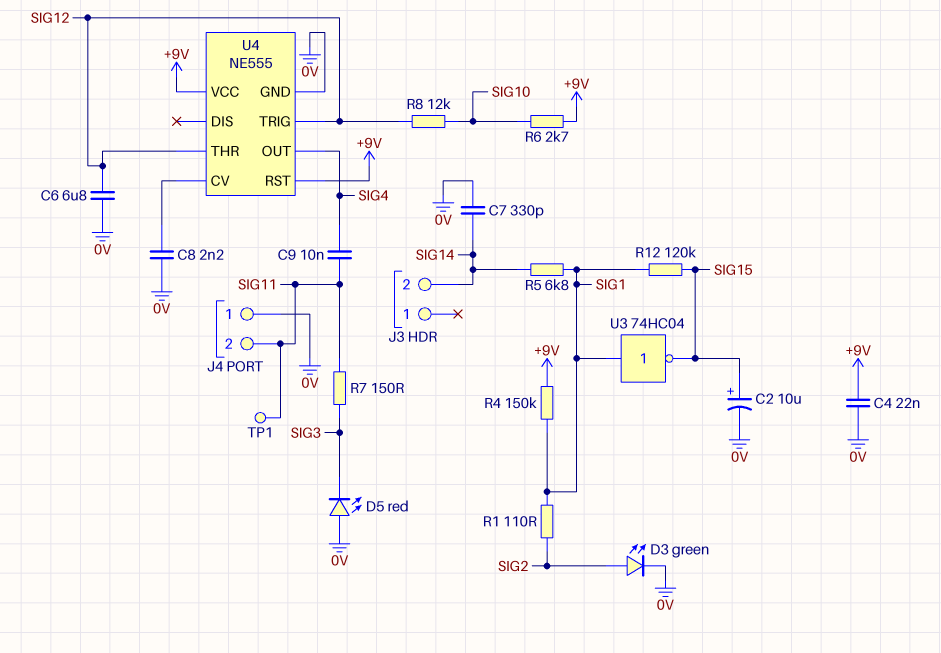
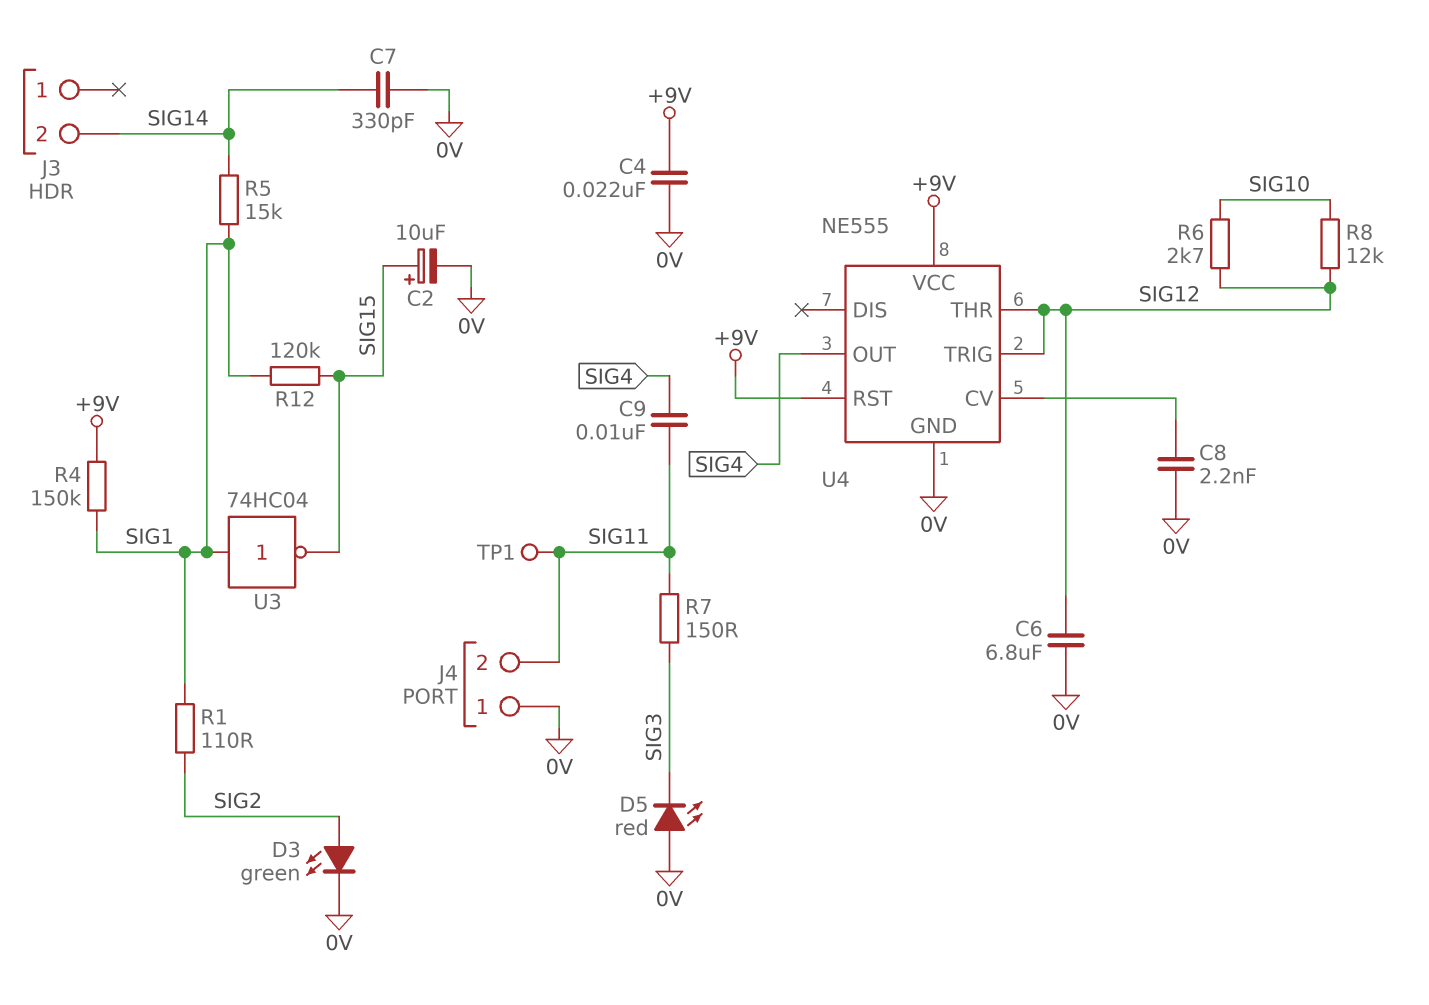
R5: 6.8k (SIG1, SIG14) -> 15k (SIG1, SIG14)
R6: 2.7k (+9V, SIG10) -> 2.7k (SIG10, SIG12)

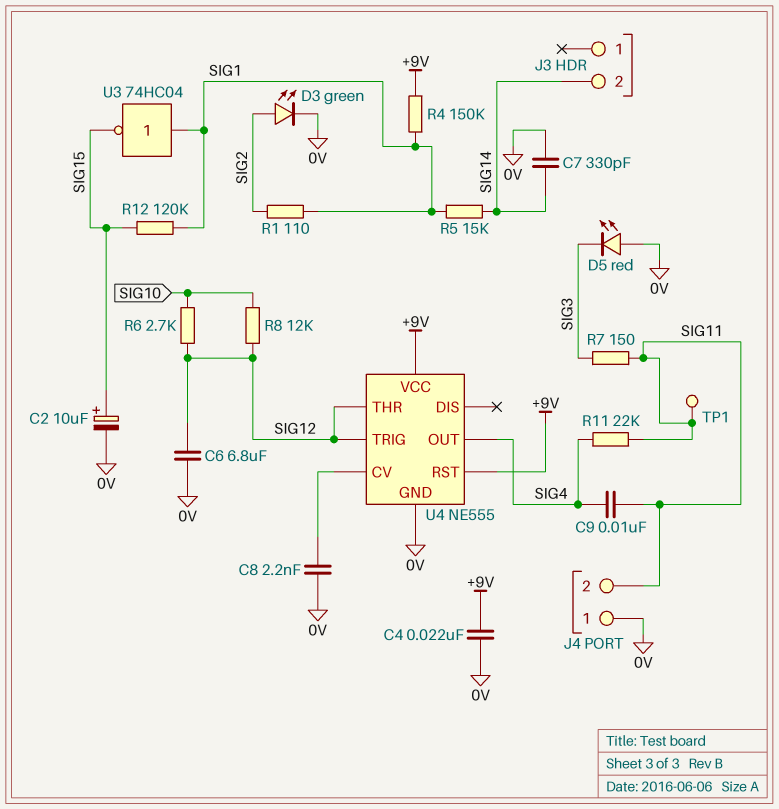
R11: none -> 22k (SIG4, SIG11)

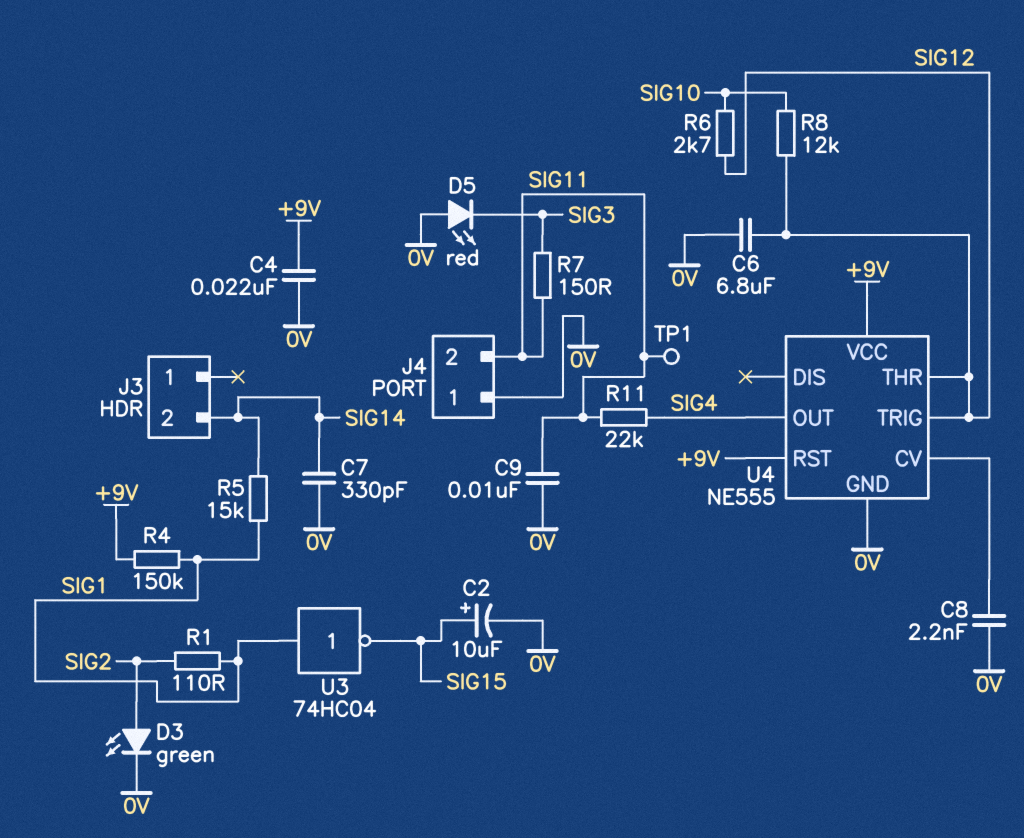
C9: 10nF (SIG4, SIG11) -> 10nF (0V, SIG11)
R12: 120k (SIG1, SIG15) -> none

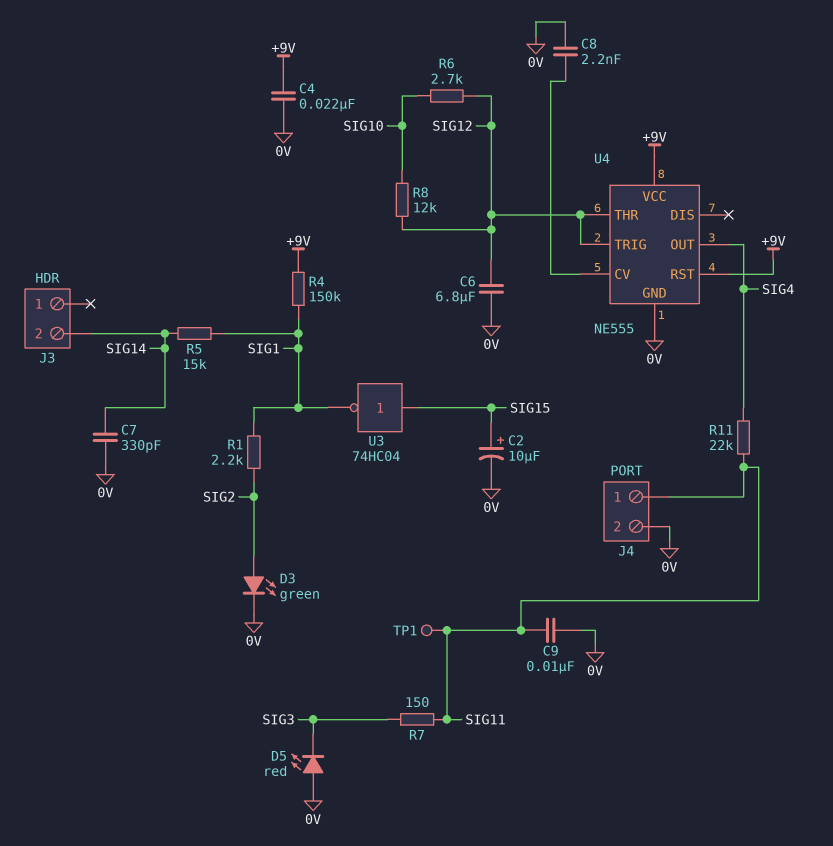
J4 pin 1: 0V -> SIG11
J4 pin 2: SIG11 -> 0V
R1: 110 (SIG1, SIG2) -> 2.2k (SIG1, SIG2)
U3: NOT 74HC04 (in SIG1, out SIG15) -> NOT 74HC04 (in SIG15, out SIG1)

